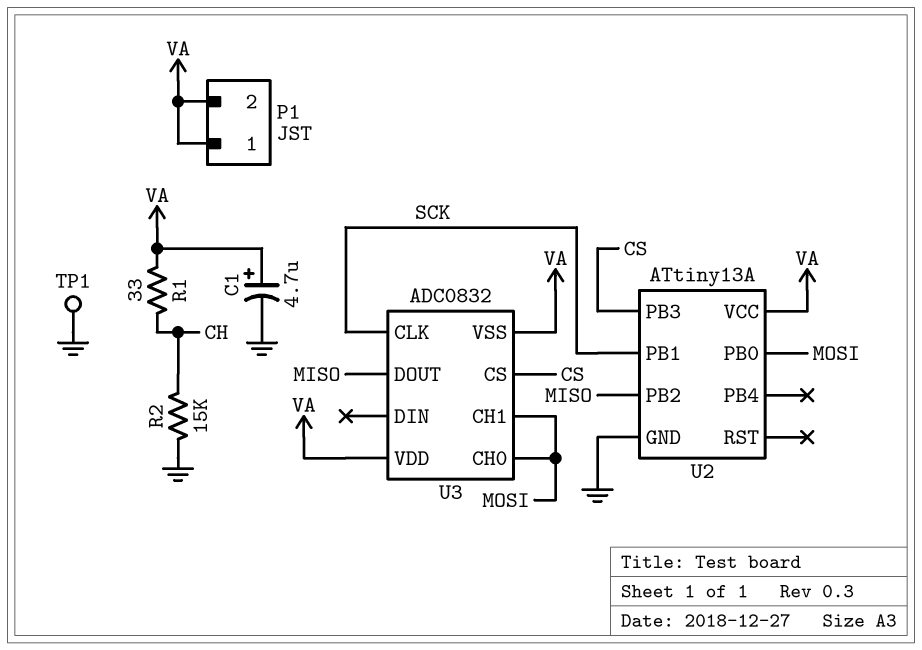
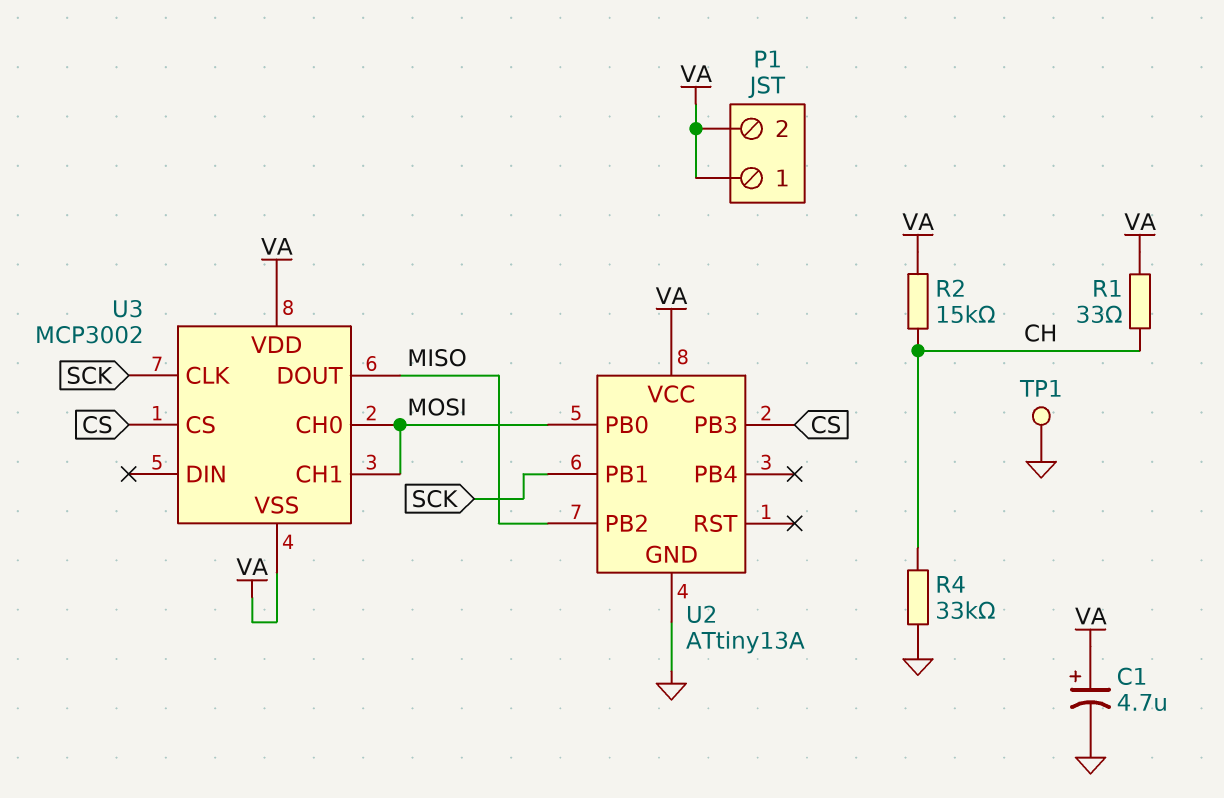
R2: 15k (CH, GND) -> 15k (CH, VA)
R4: none -> 33k (CH, GND)
U3: ADC0832 -> MCP3002

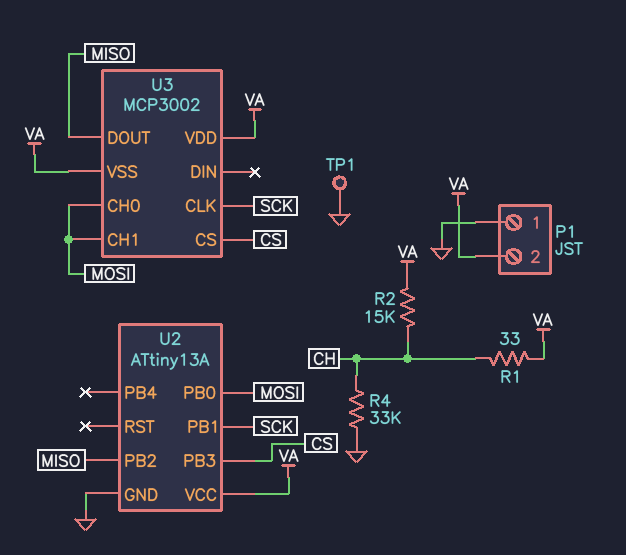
C1: 4.7uF (plus VA, minus GND) -> none
P1 pin 1: VA -> GND

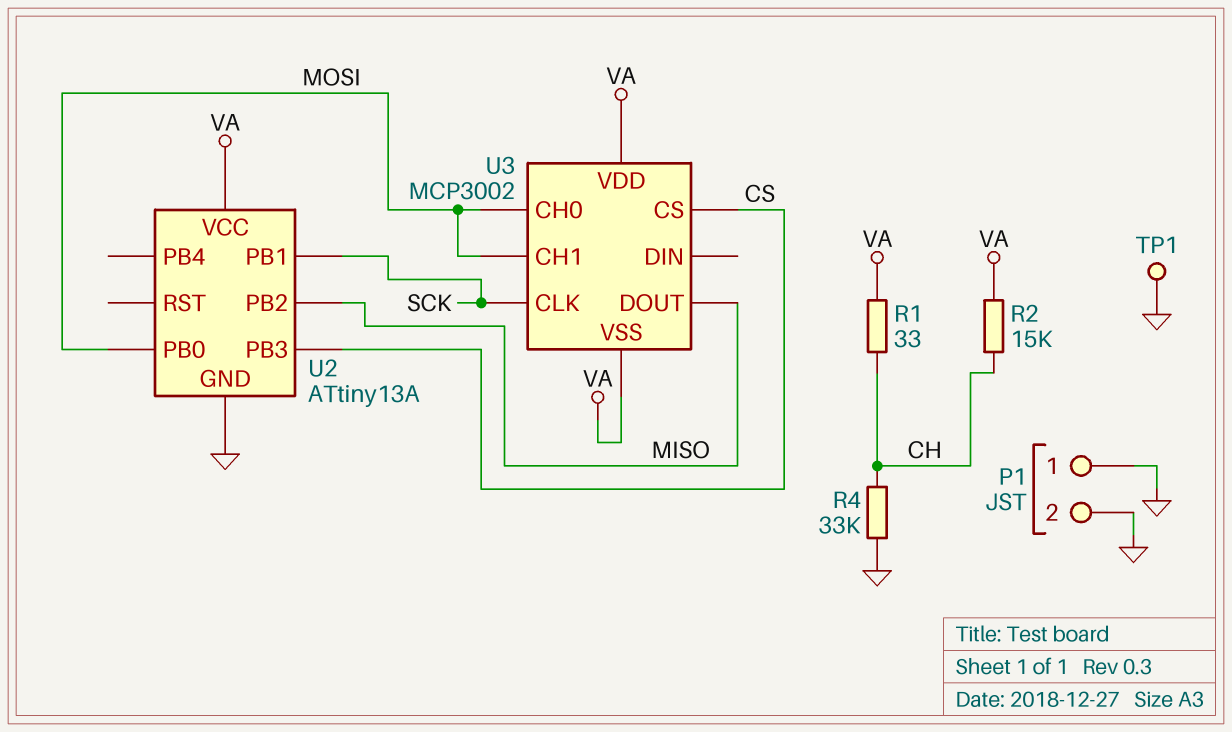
P1 pin 2: VA -> GND

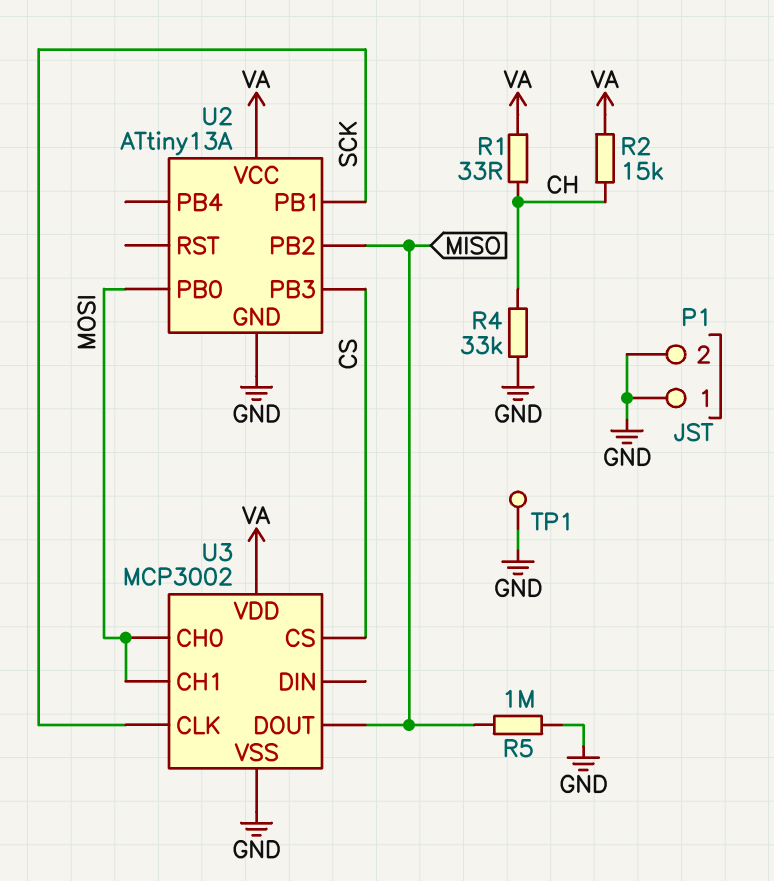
R5: none -> 1M (GND, MISO)
U3 pin VSS: VA -> GND

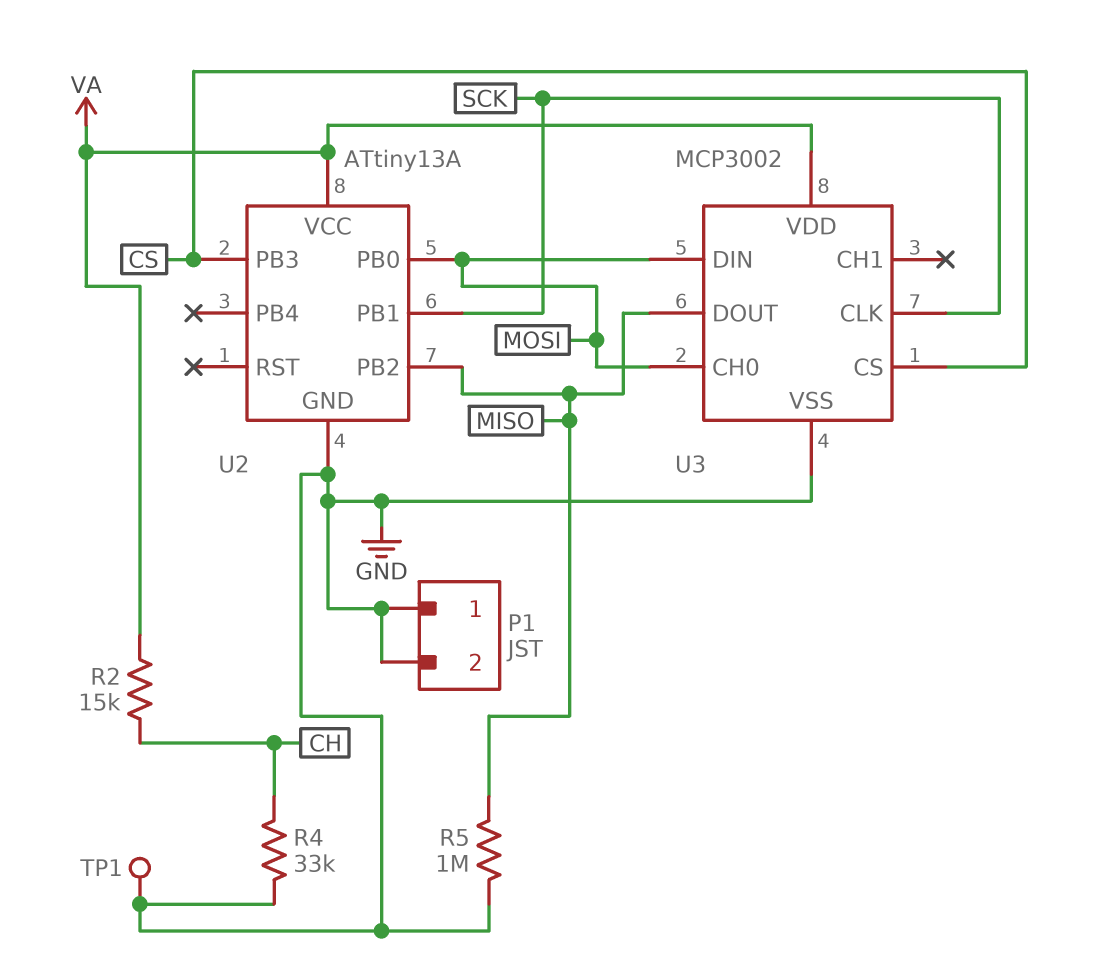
R1: 33 (CH, VA) -> none
U3 pin CH1: MOSI -> none
U3 pin DIN: none -> MOSI

